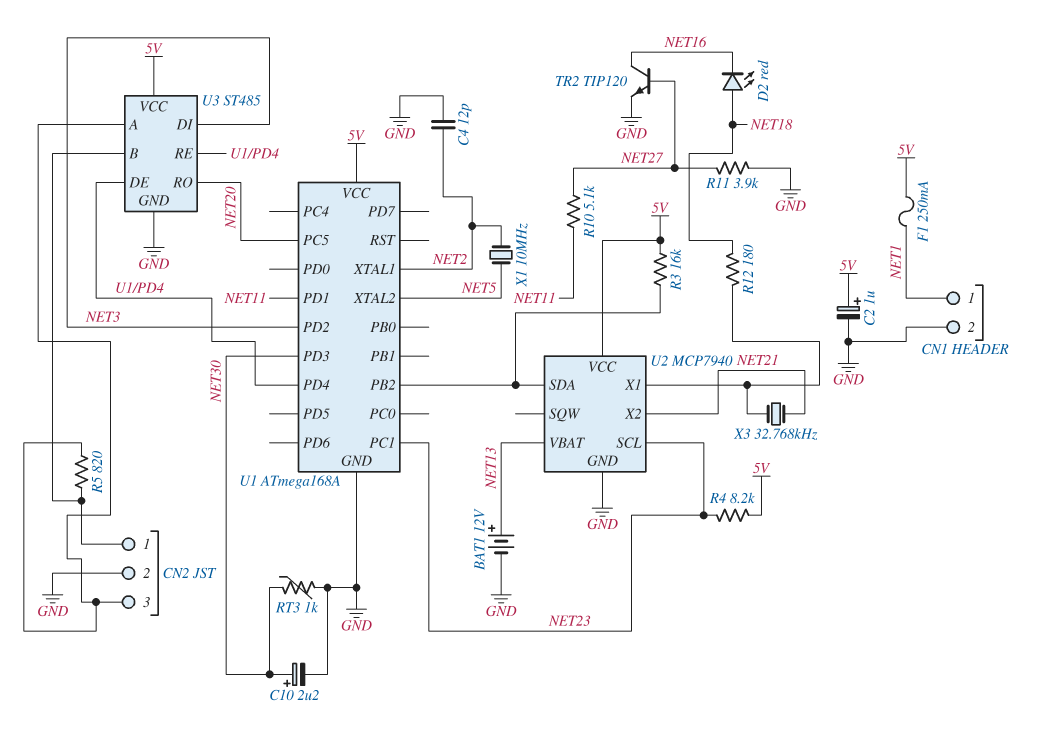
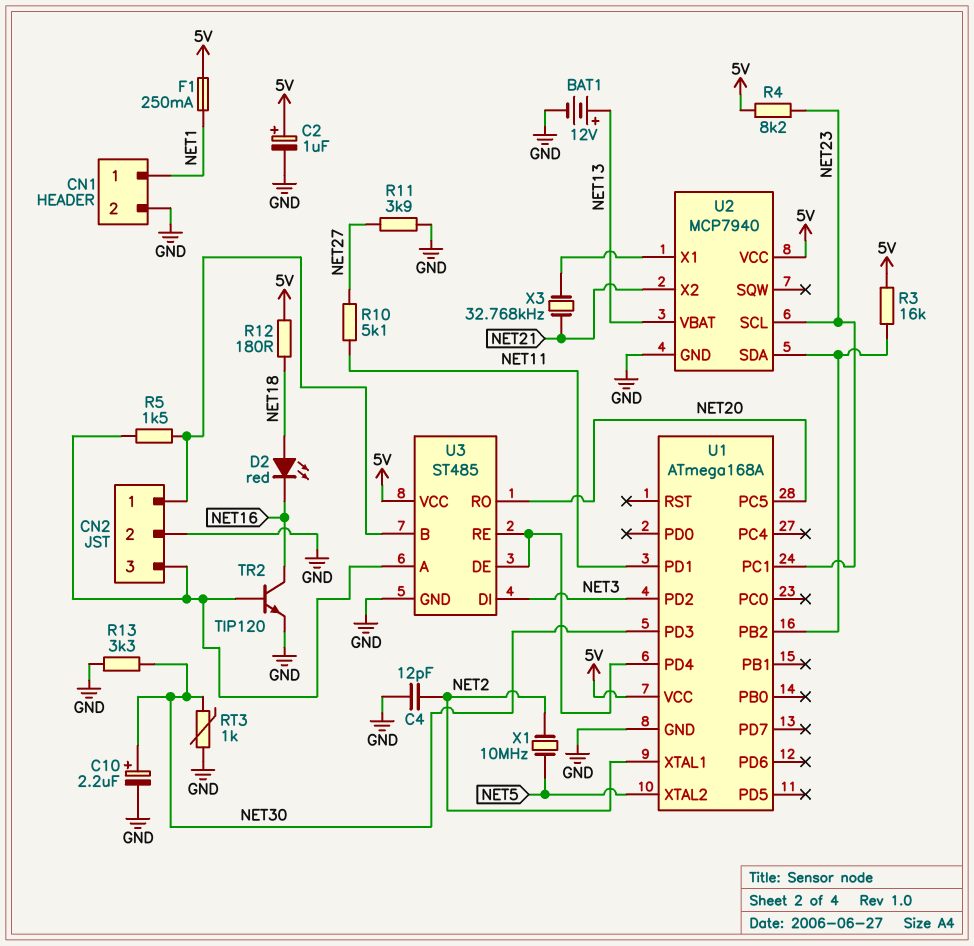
R5: 820 (CN2/1, CN2/3) -> 1.5k (CN2/1, CN2/3)
R12: 180 (NET18, U2/X1) -> 180 (5V, NET18)
R13: none -> 3.3k (GND, NET30)
TR2: NPN TIP120 (B NET27, C NET16, E GND) -> NPN TIP120 (B CN2/3, C NET16, E GND)

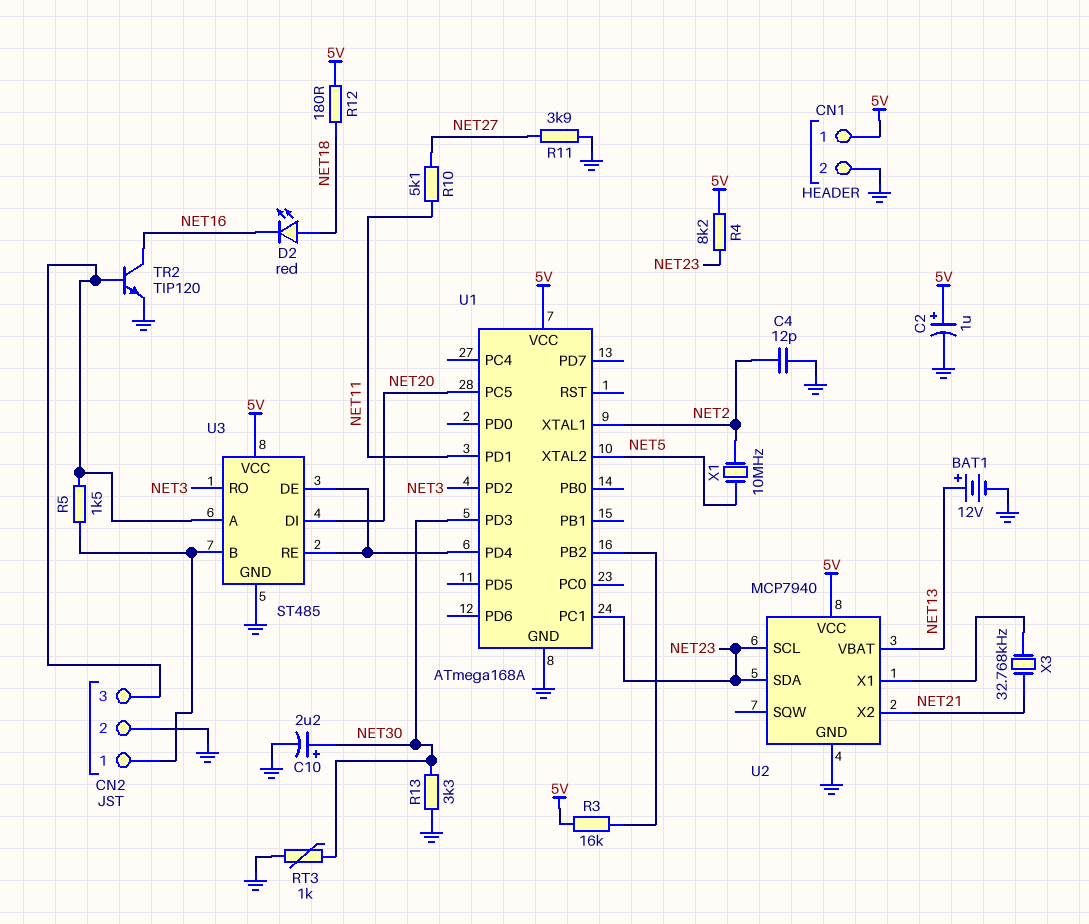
CN1 pin 1: NET1 -> 5V
F1: 250mA (5V, NET1) -> none
U2 pin SDA: U1/PB2 -> NET23
U3 pin DI: NET3 -> NET20
U3 pin RO: NET20 -> NET3

